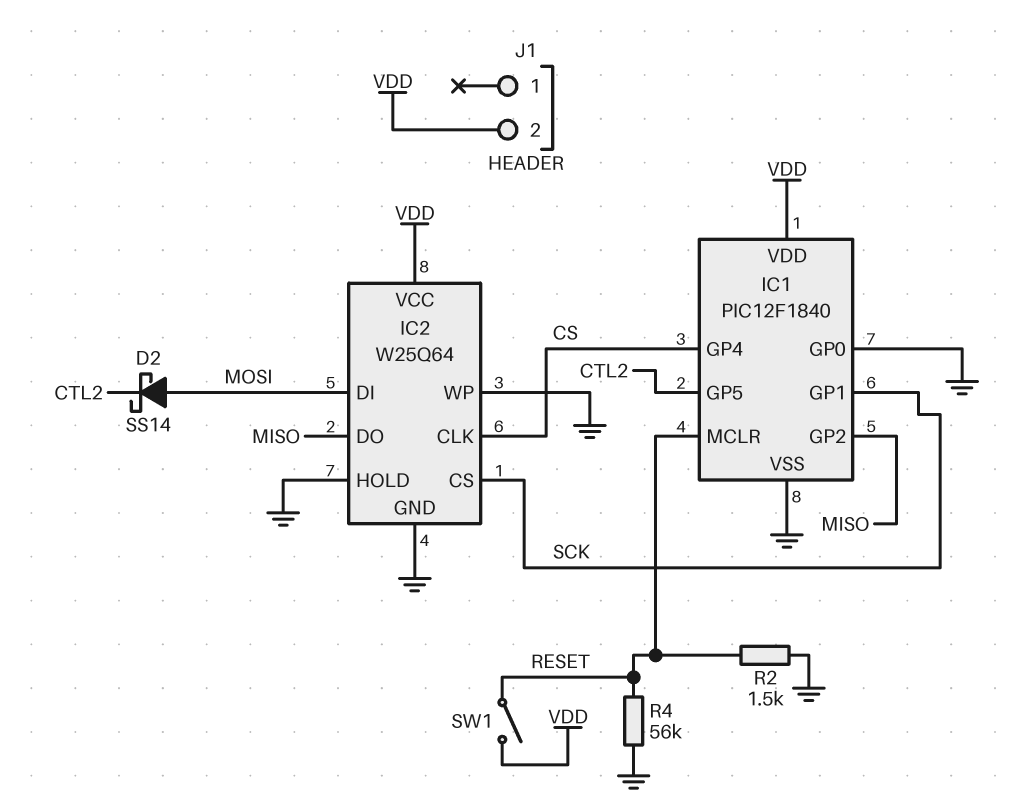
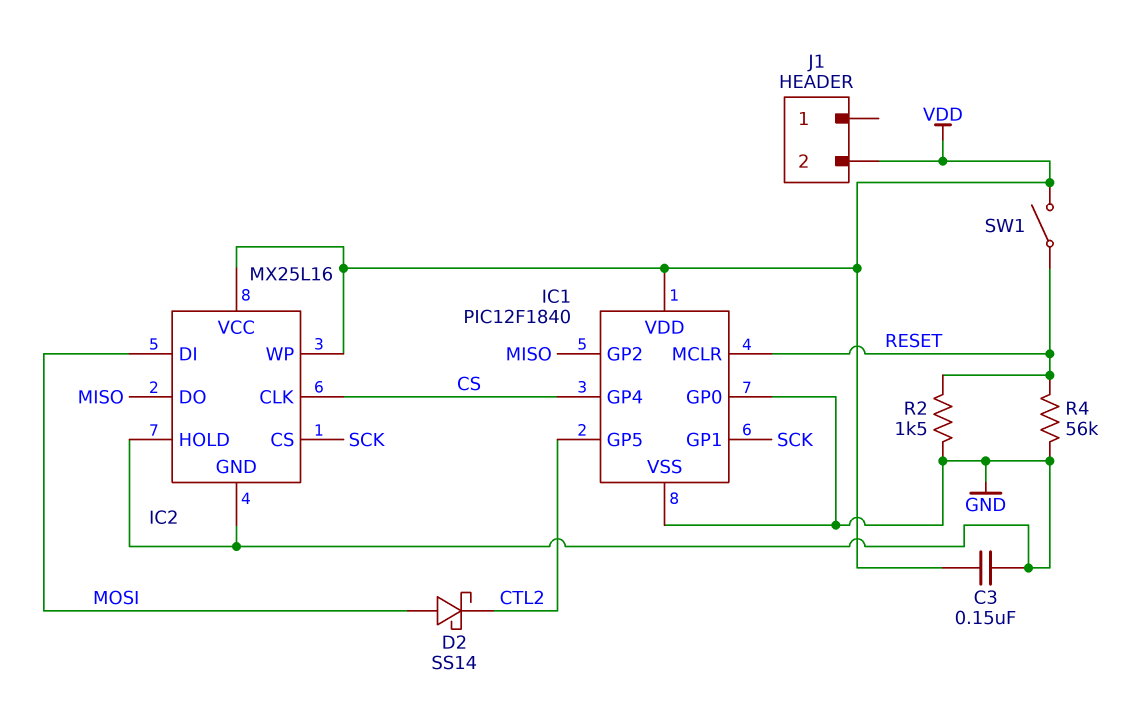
C3: none -> 150nF (GND, VDD)
IC2: W25Q64 -> MX25L16
IC2 pin WP: GND -> VDD

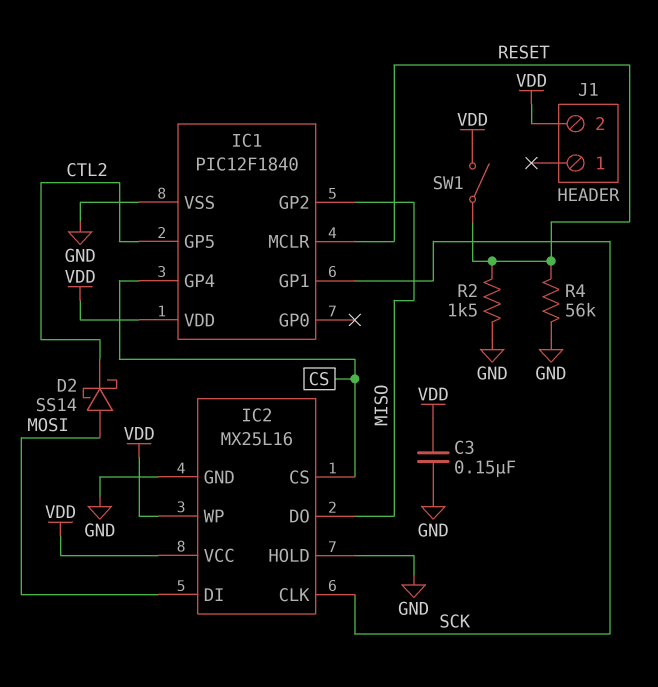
IC1 pin GP0: GND -> none
IC2 pin CLK: CS -> SCK
IC2 pin CS: SCK -> CS

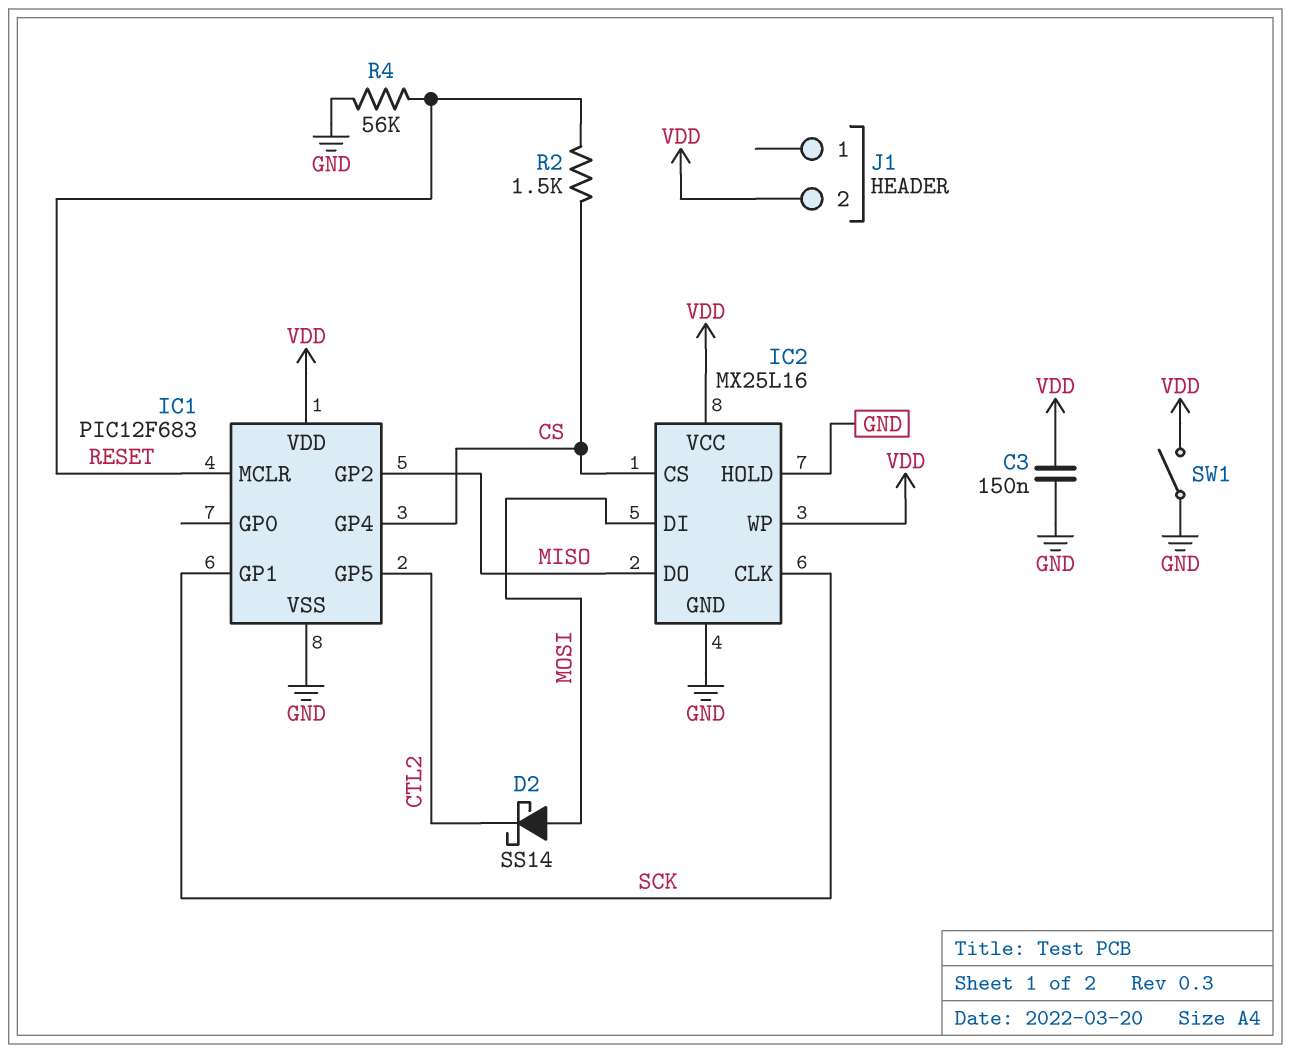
IC1: PIC12F1840 -> PIC12F683
R2: 1.5k (GND, RESET) -> 1.5k (CS, RESET)
SW1: switch (RESET, VDD) -> switch (GND, VDD)

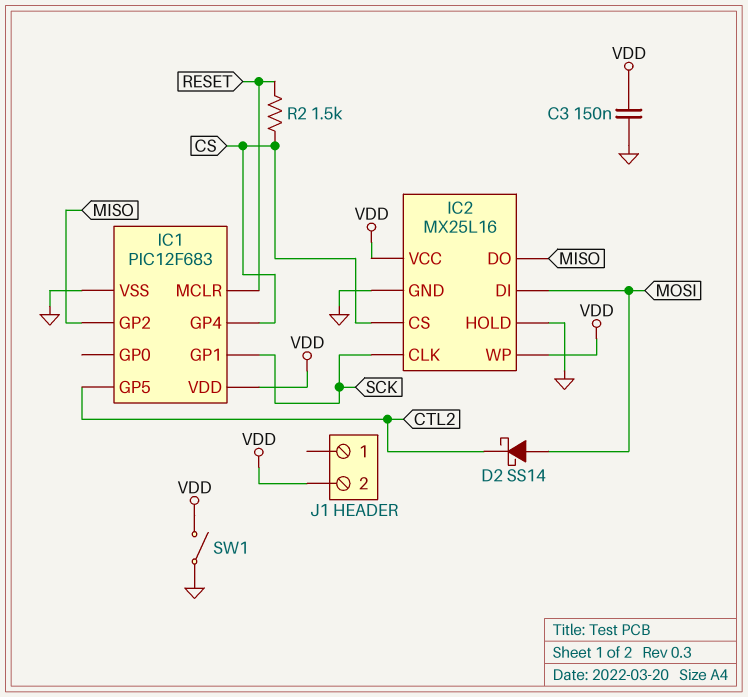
R4: 56k (GND, RESET) -> none

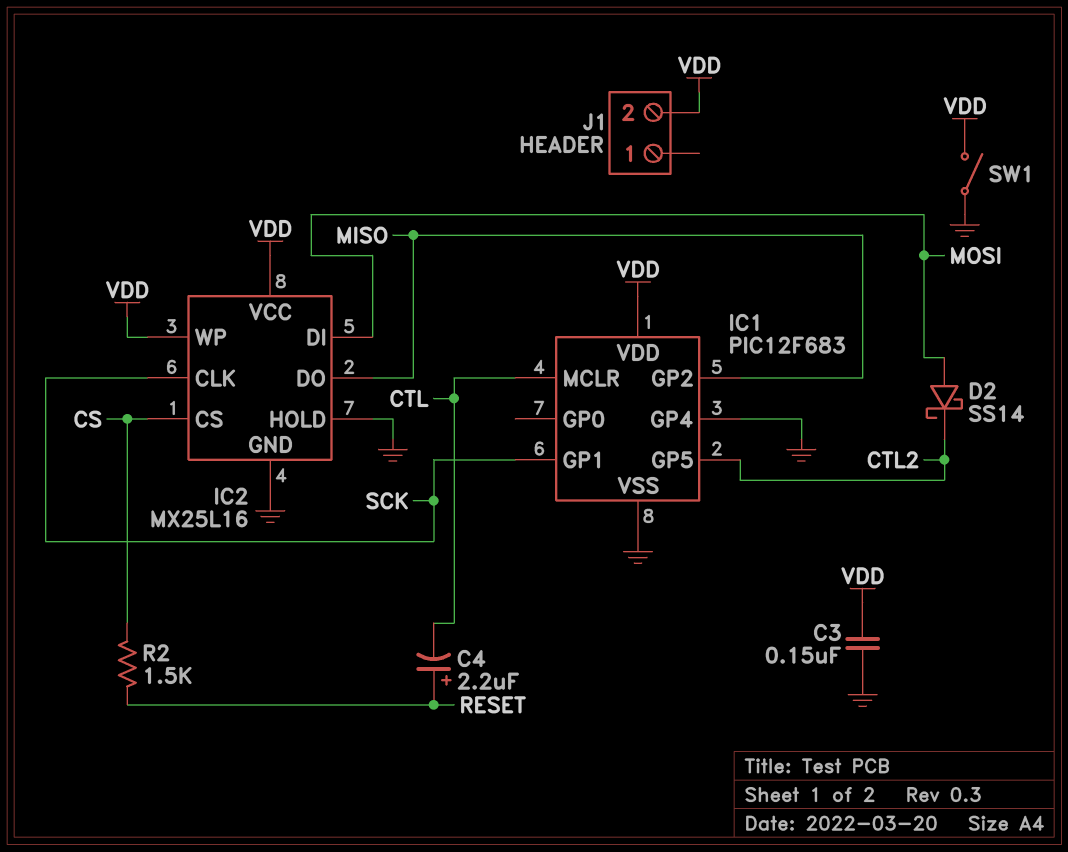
C4: none -> 2.2uF (plus RESET, minus CTL)
IC1 pin GP4: CS -> GND
IC1 pin MCLR: RESET -> CTL

